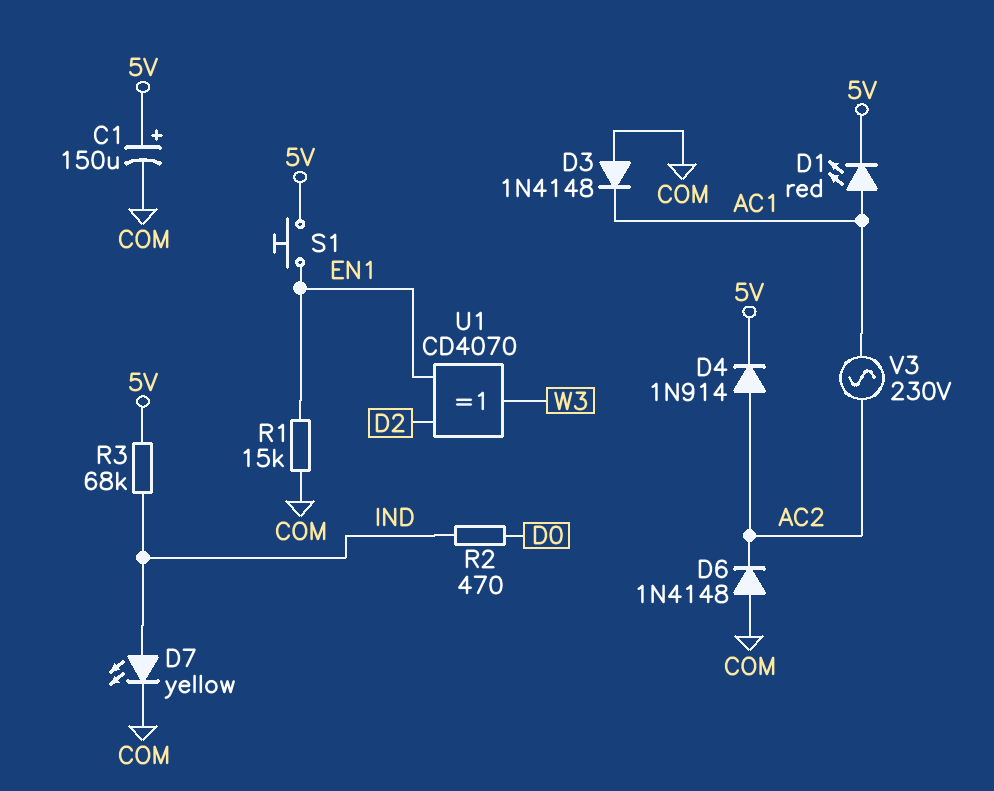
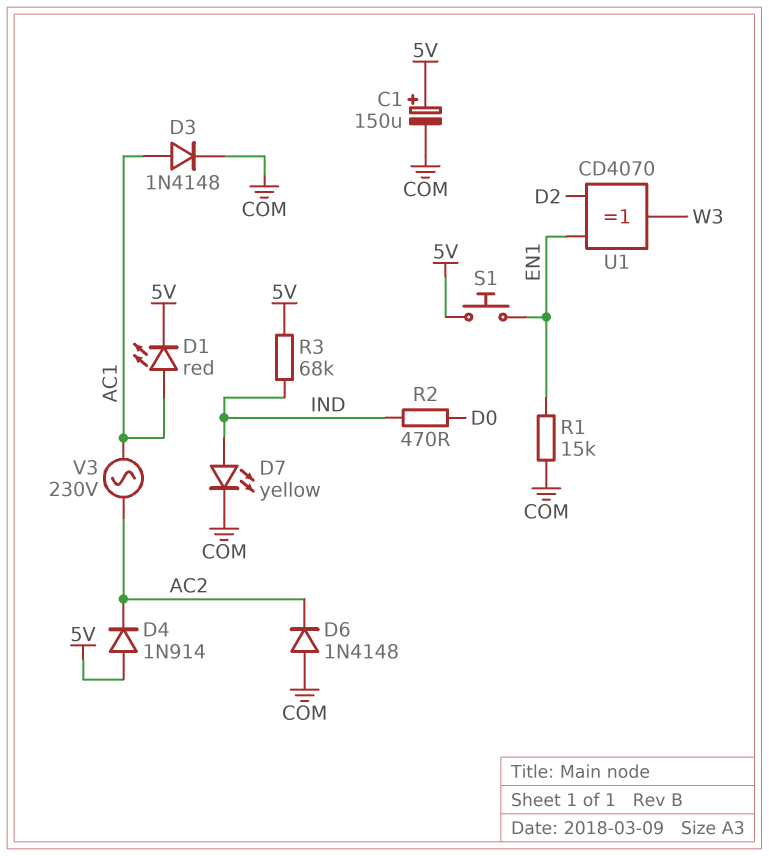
D3: diode 1N4148 (A COM, K AC1) -> diode 1N4148 (A AC1, K COM)
D4: diode 1N914 (A AC2, K 5V) -> diode 1N914 (A 5V, K AC2)

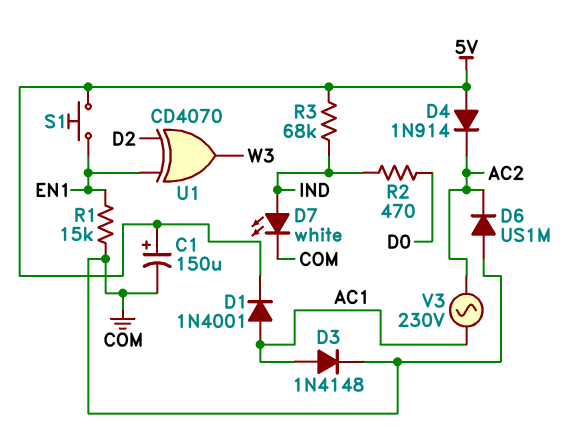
D1: LED red (A AC1, K 5V) -> diode 1N4001 (A AC1, K 5V)
D6: diode 1N4148 (A COM, K AC2) -> diode US1M (A COM, K AC2)
D7: LED yellow (A IND, K COM) -> LED white (A IND, K COM)

